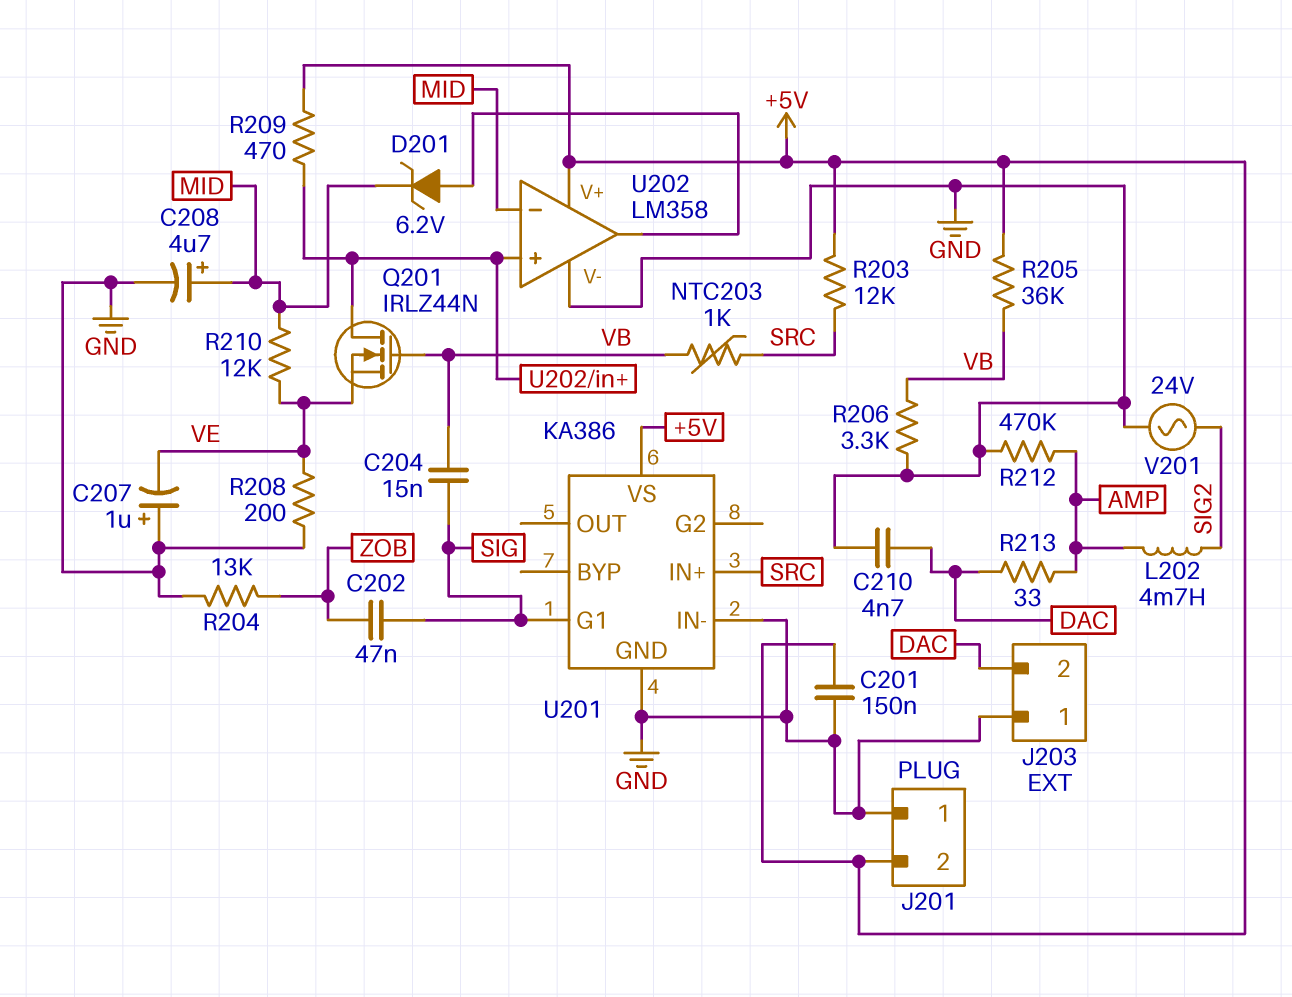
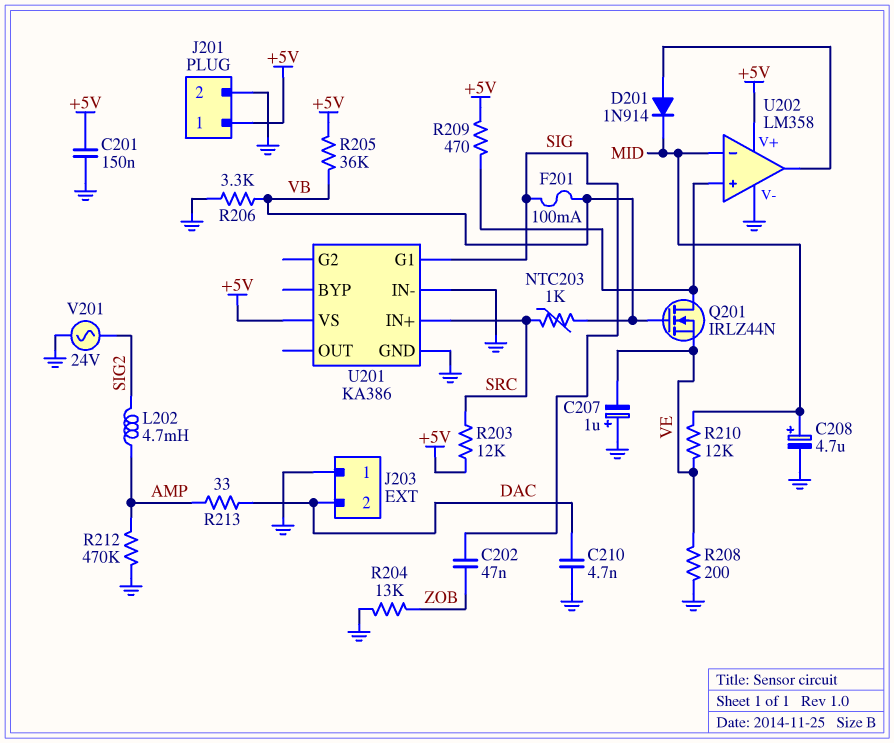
C204: 15nF (SIG, VB) -> none
D201: zener 6.2V (A U202/out, K MID) -> diode 1N914 (A U202/out, K MID)
F201: none -> 100mA (SIG, VB)
J201 pin 1: GND -> +5V
J201 pin 2: +5V -> GND

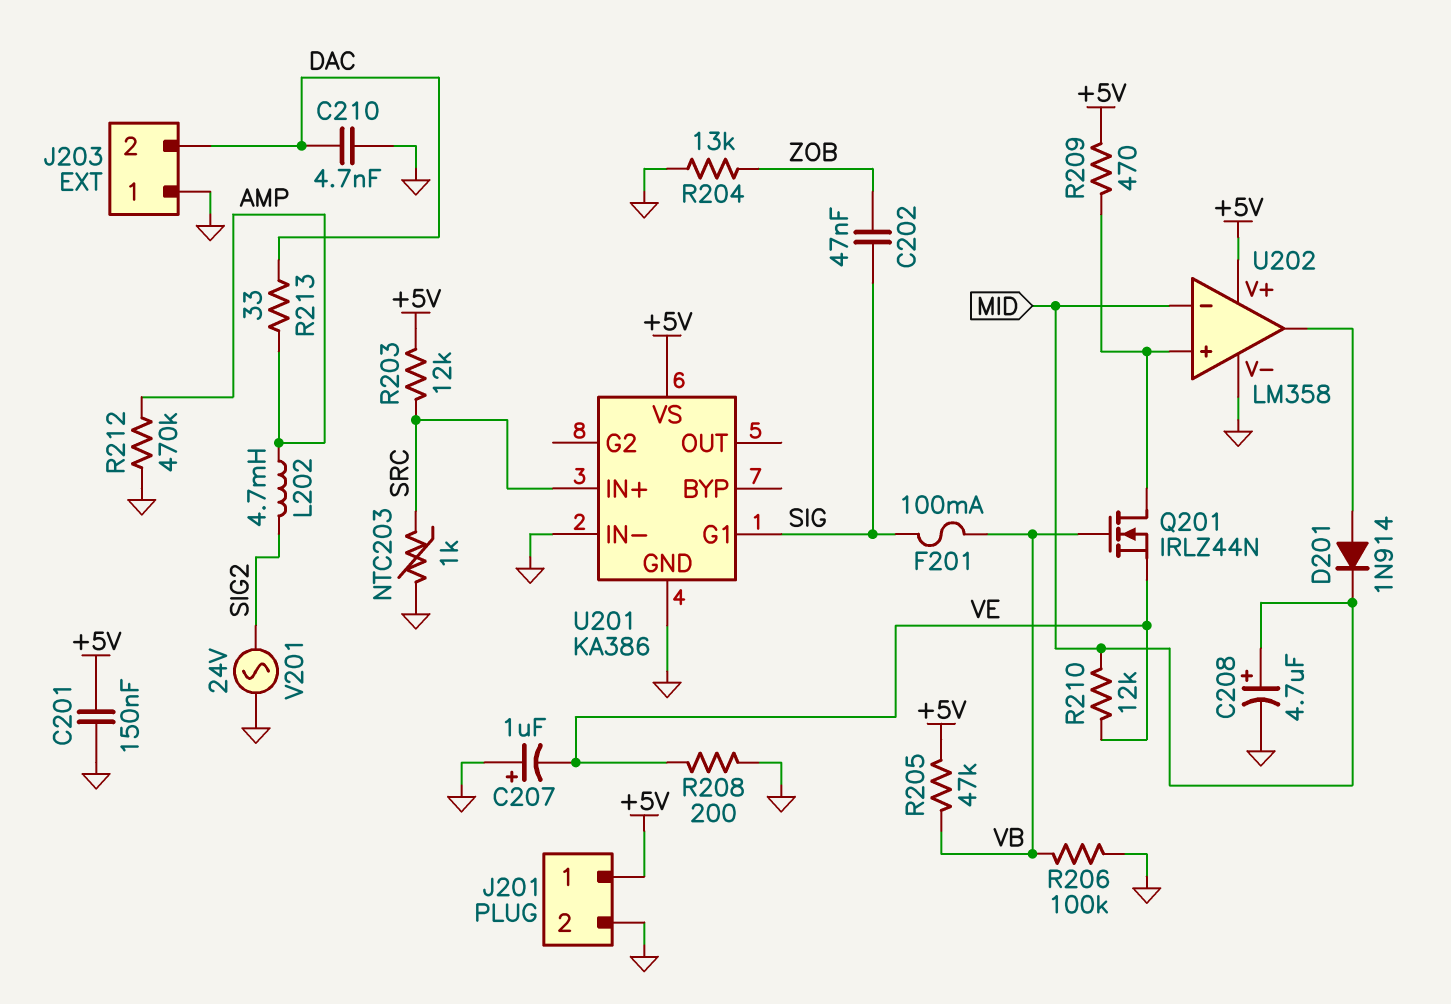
NTC203: 1k (SRC, VB) -> 1k (GND, SRC)
R205: 36k (+5V, VB) -> 47k (+5V, VB)
R206: 3.3k (GND, VB) -> 100k (GND, VB)

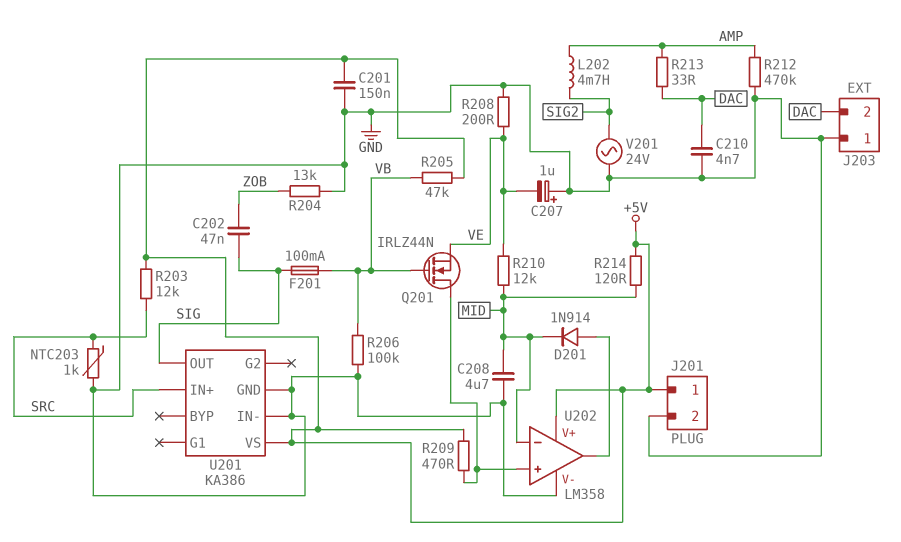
C208: 4.7uF (plus MID, minus GND) -> 4.7uF (GND, MID)
R214: none -> 120 (+5V, MID)
U201 pin G1: SIG -> none
U201 pin OUT: none -> SIG

